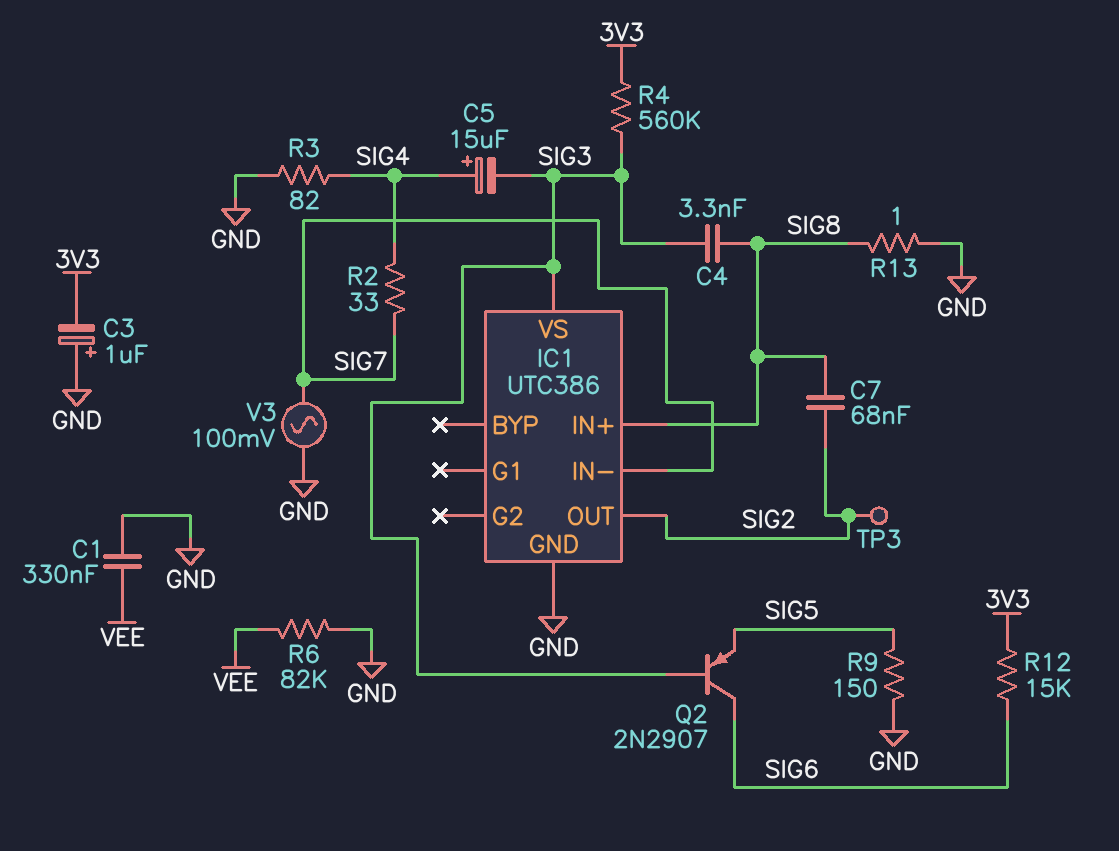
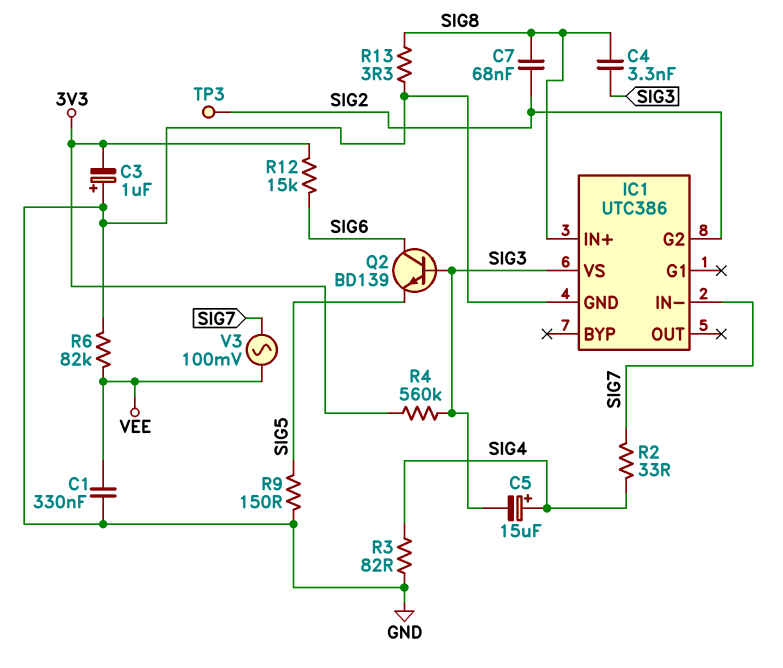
IC1 pin G2: none -> SIG2
IC1 pin OUT: SIG2 -> none
Q2: PNP 2N2907 (B SIG3, C SIG6, E SIG5) -> NPN BD139 (B SIG3, C SIG6, E SIG5)
R13: 1 (GND, SIG8) -> 3.3 (GND, SIG8)
V3: AC 100mV (GND, SIG7) -> AC 100mV (SIG7, VEE)

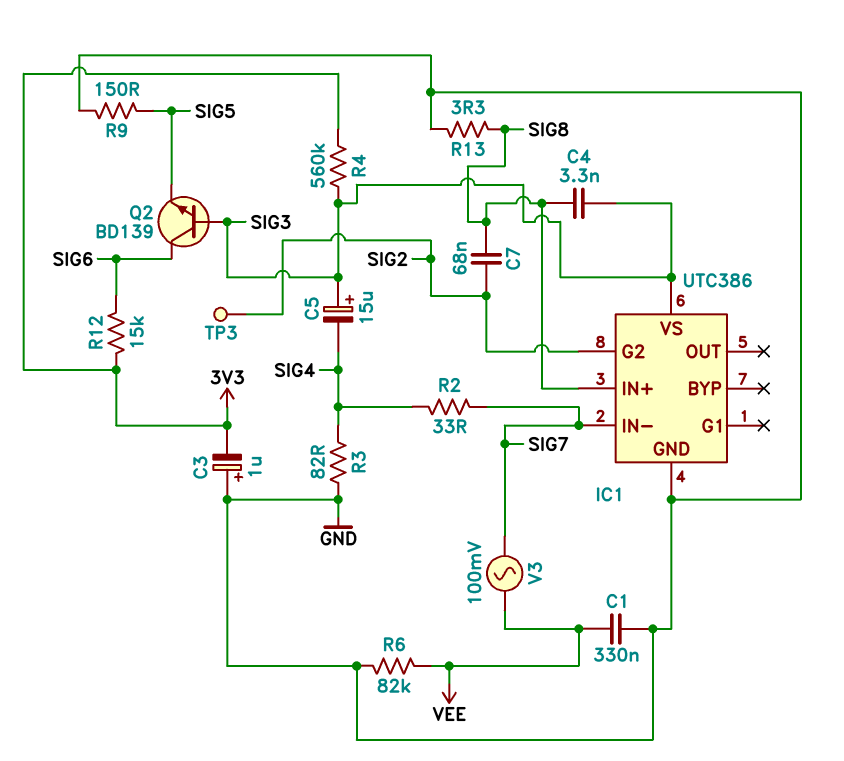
C5: 15uF (plus SIG4, minus SIG3) -> 15uF (plus SIG3, minus SIG4)

